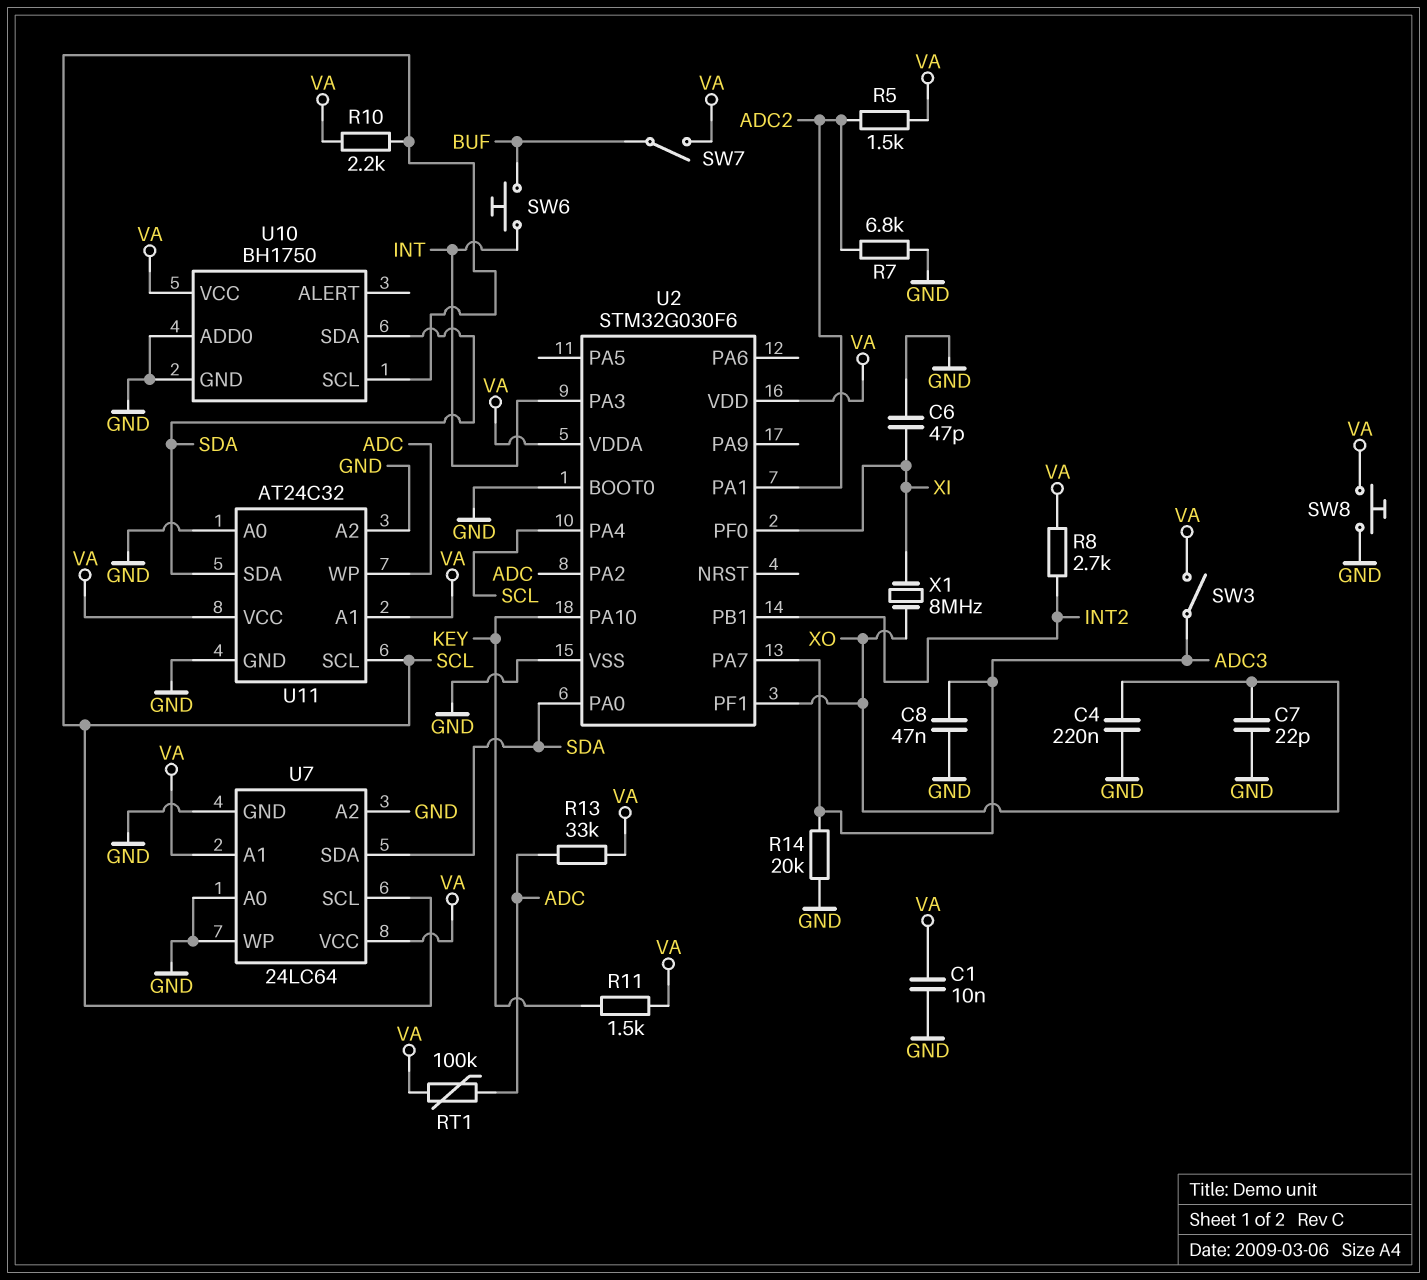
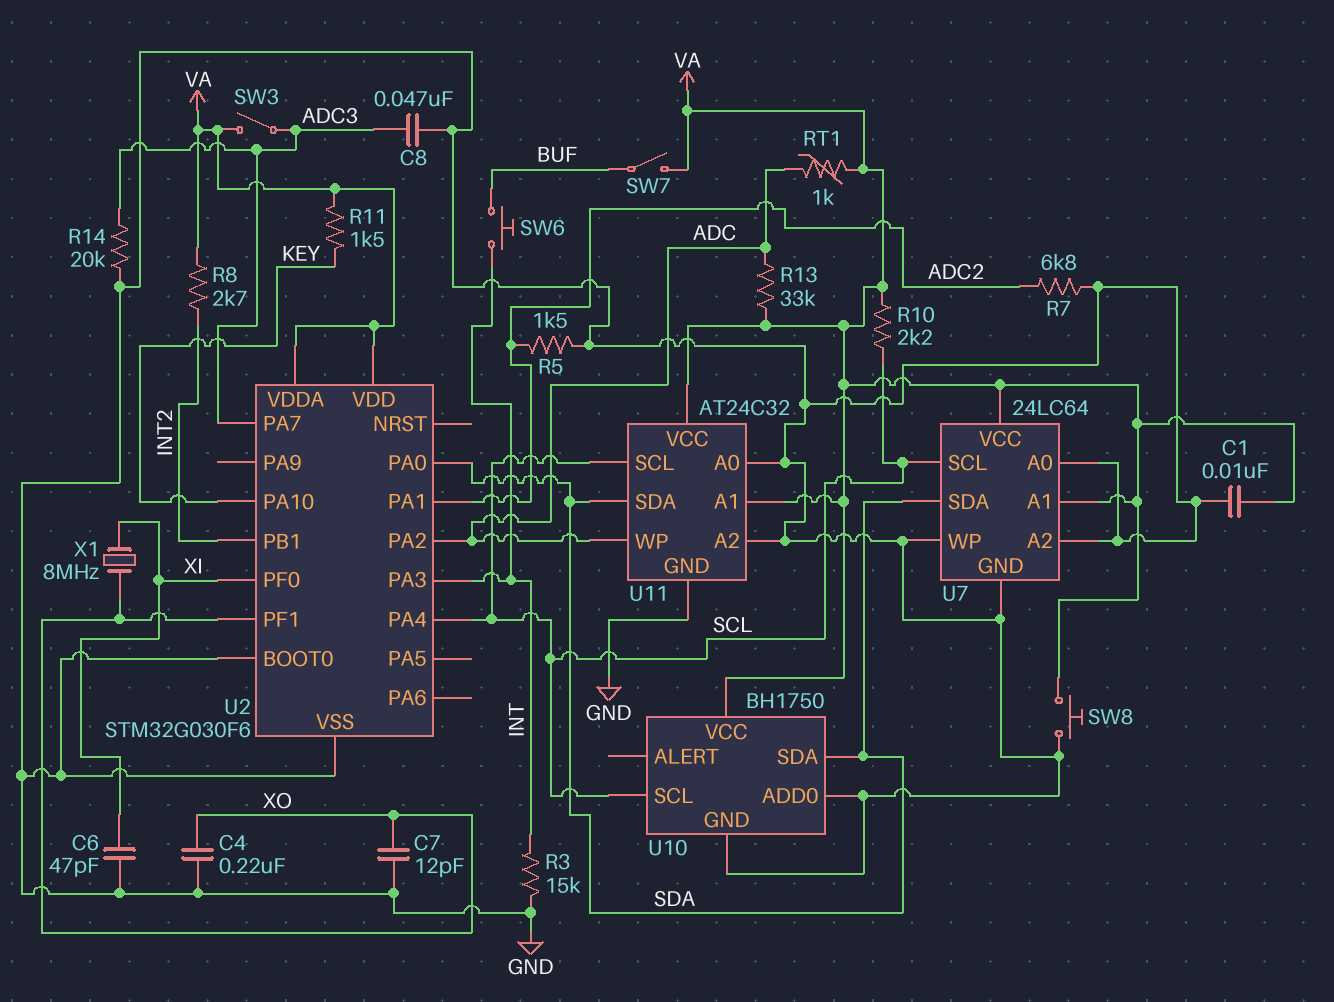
C7: 22pF (GND, XO) -> 12pF (GND, XO)
R3: none -> 15k (GND, INT)
R5: 1.5k (ADC2, VA) -> 1.5k (ADC2, GND)
RT1: 100k (ADC, VA) -> 1k (ADC, VA)

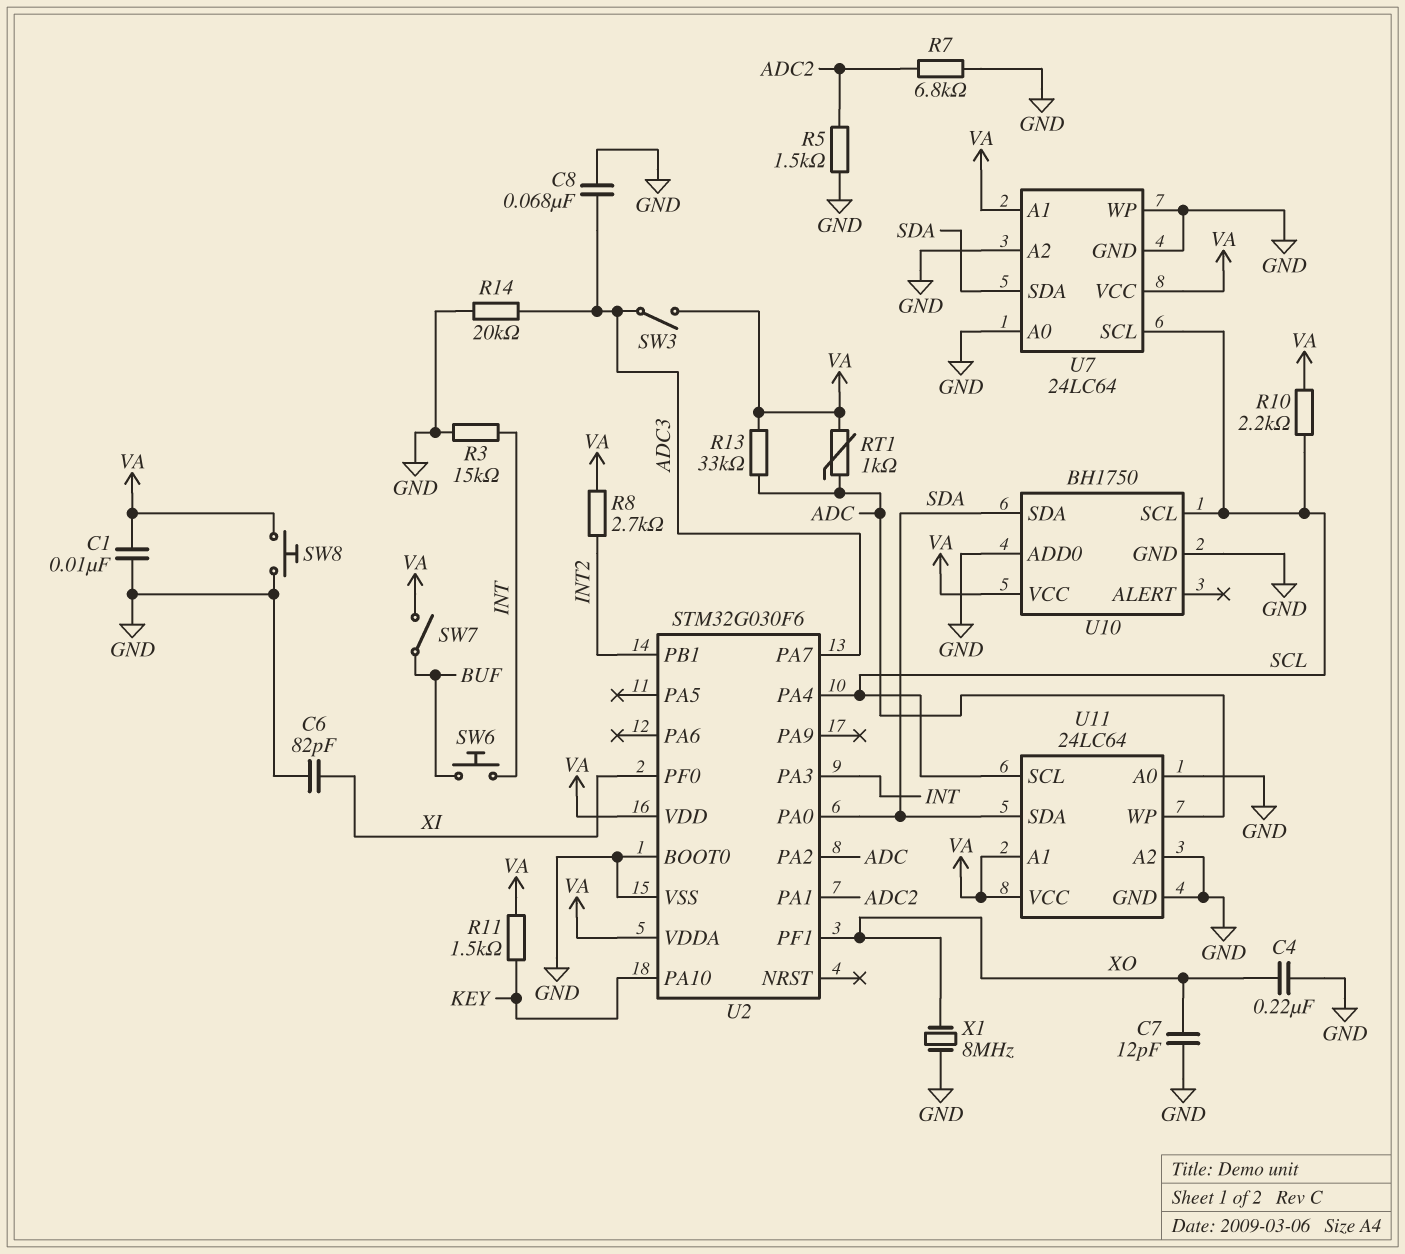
C6: 47pF (GND, XI) -> 82pF (GND, XI)
C8: 47nF (ADC3, GND) -> 68nF (ADC3, GND)
U11: AT24C32 -> 24LC64
X1: 8MHz (XI, XO) -> 8MHz (GND, XO)

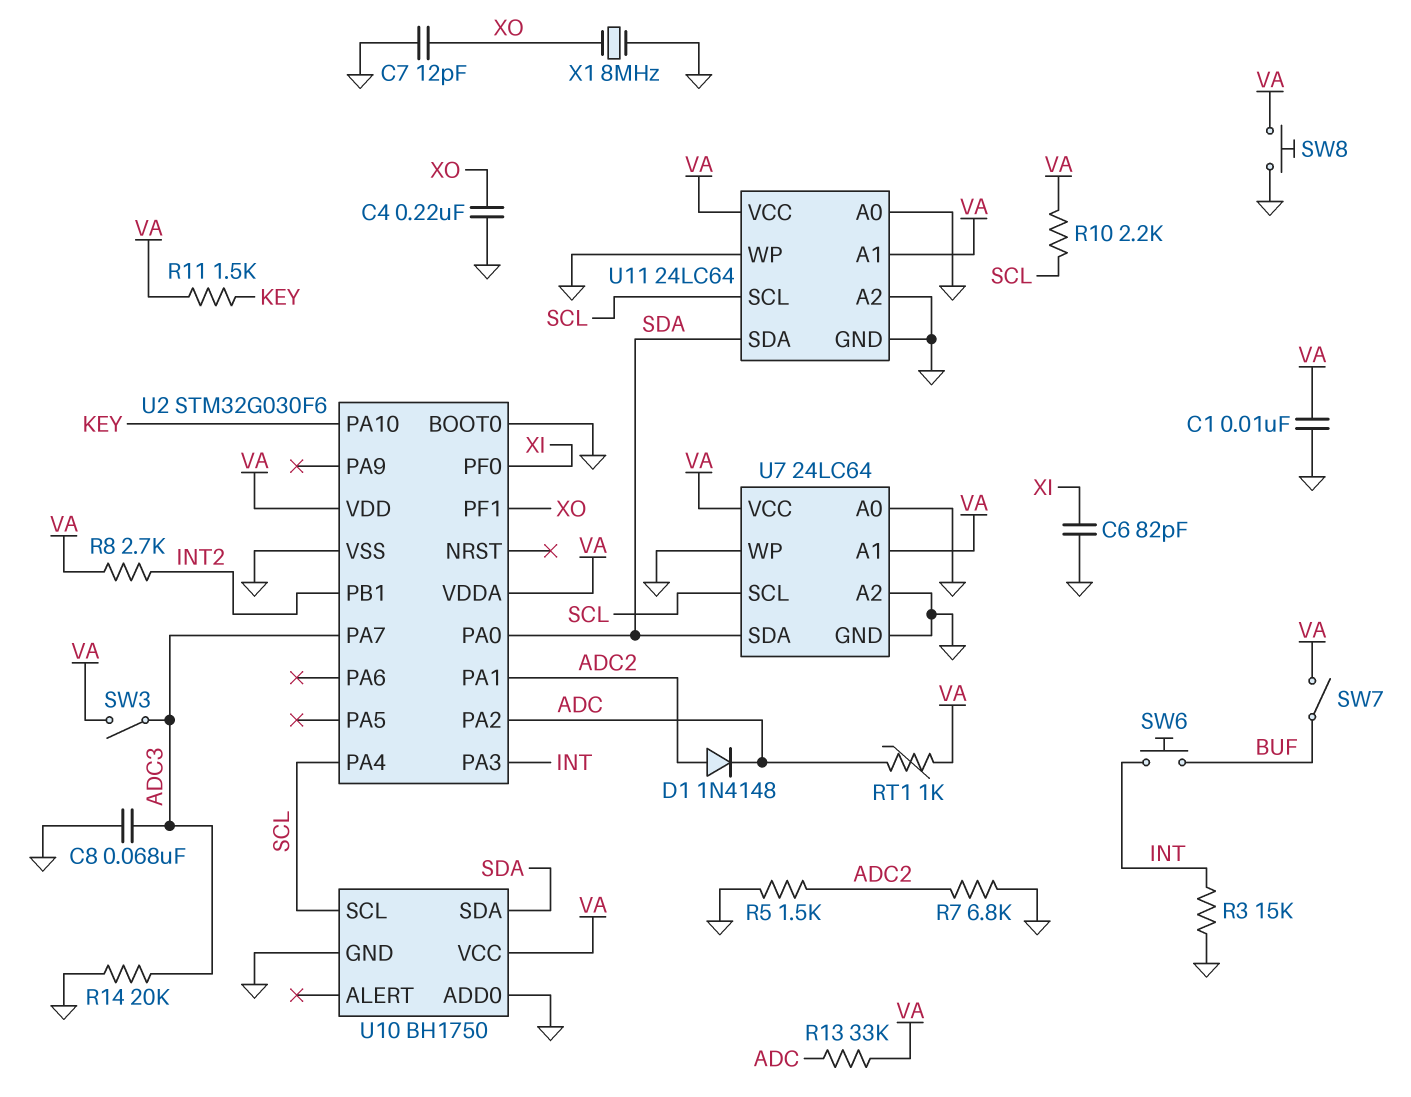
D1: none -> diode 1N4148 (A ADC2, K ADC)
U11 pin WP: ADC -> GND

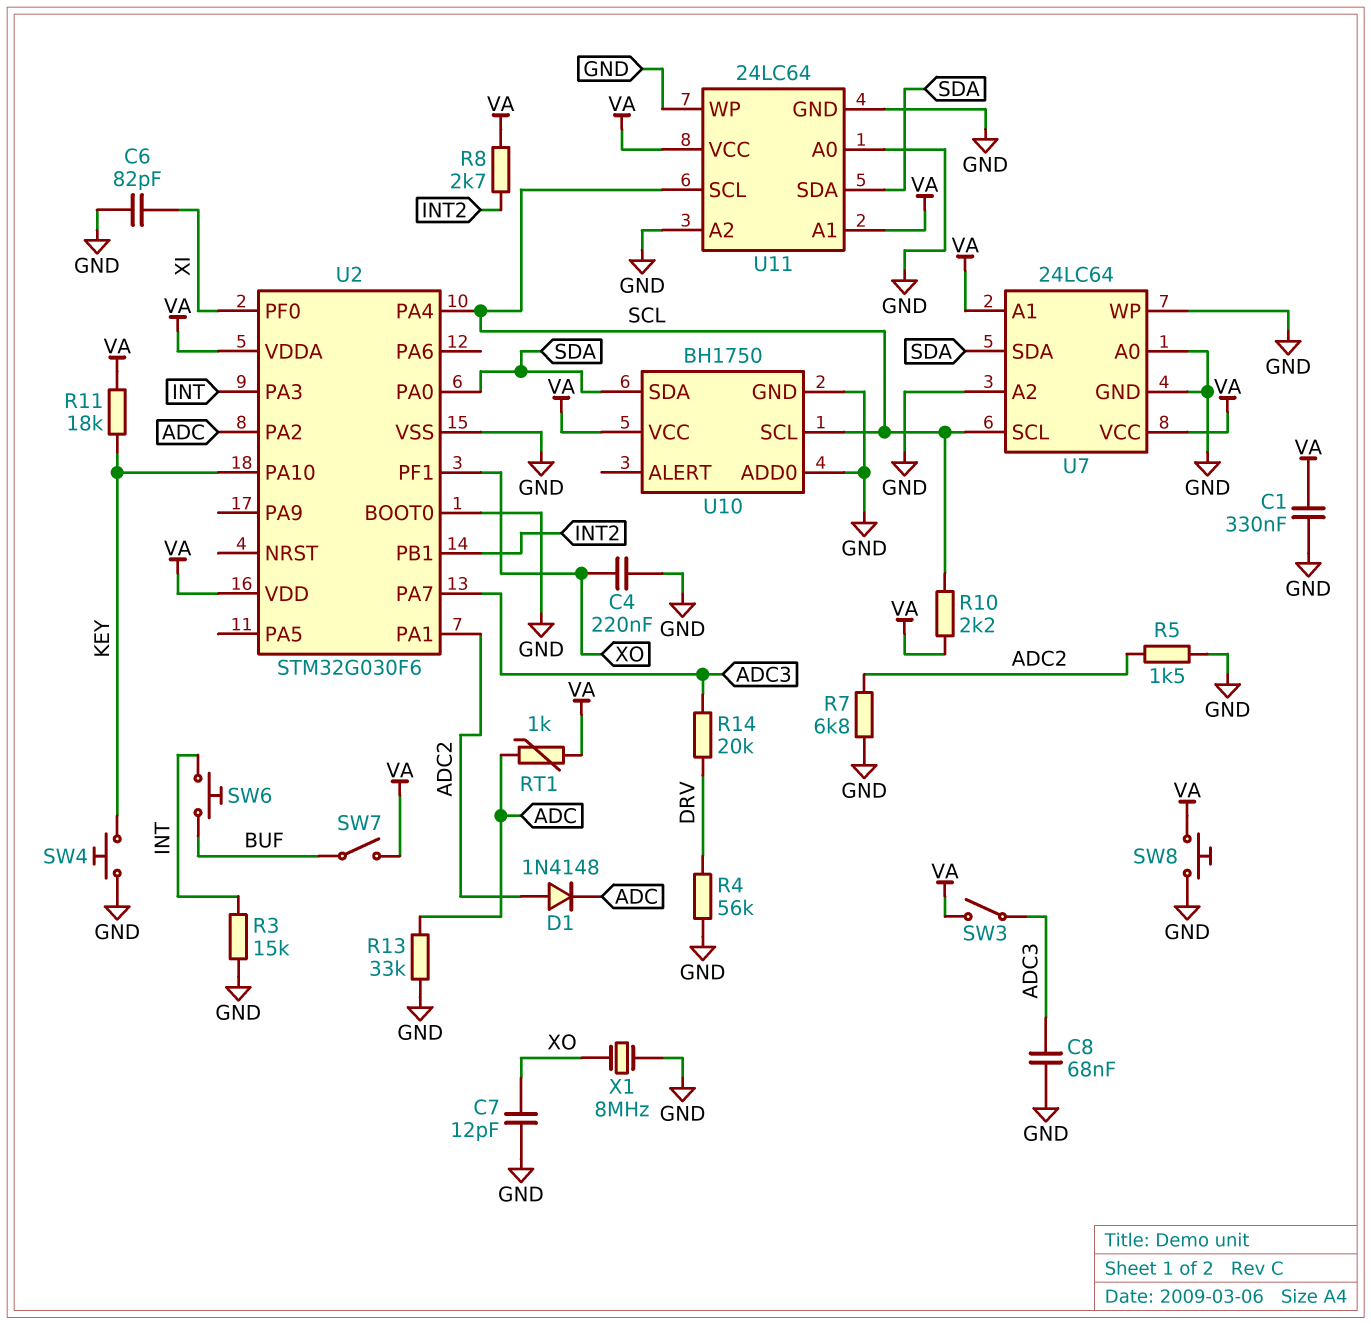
C1: 10nF (GND, VA) -> 330nF (GND, VA)
R4: none -> 56k (DRV, GND)
R11: 1.5k (KEY, VA) -> 18k (KEY, VA)
R13: 33k (ADC, VA) -> 33k (ADC, GND)
R14: 20k (ADC3, GND) -> 20k (ADC3, DRV)
SW4: none -> button (GND, KEY)

